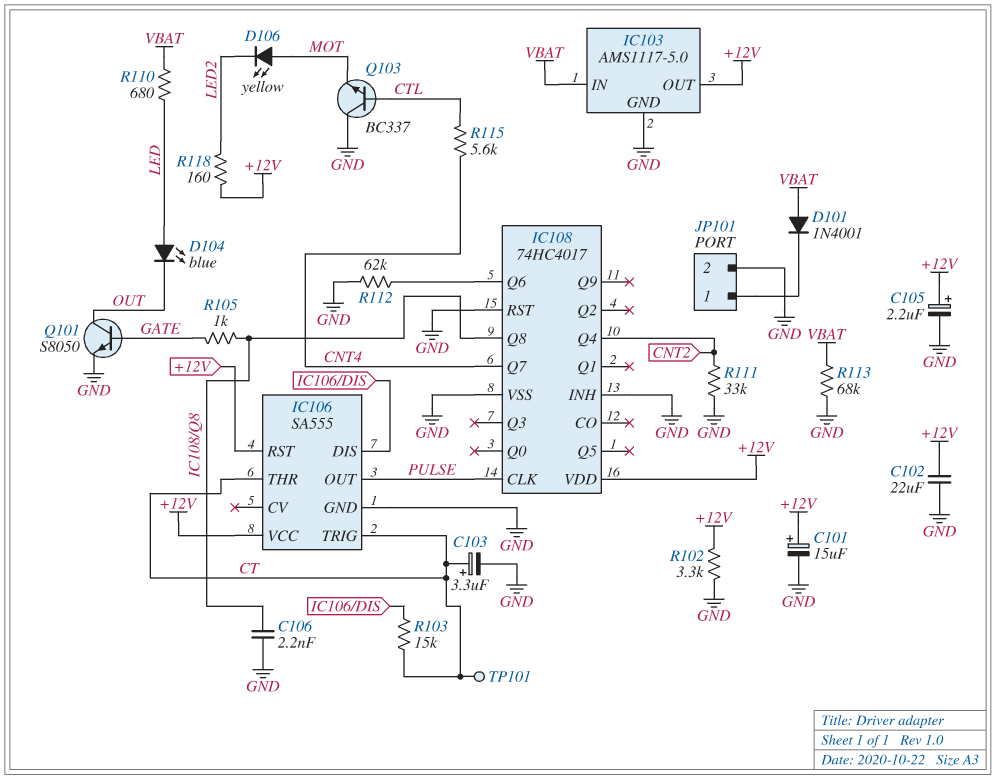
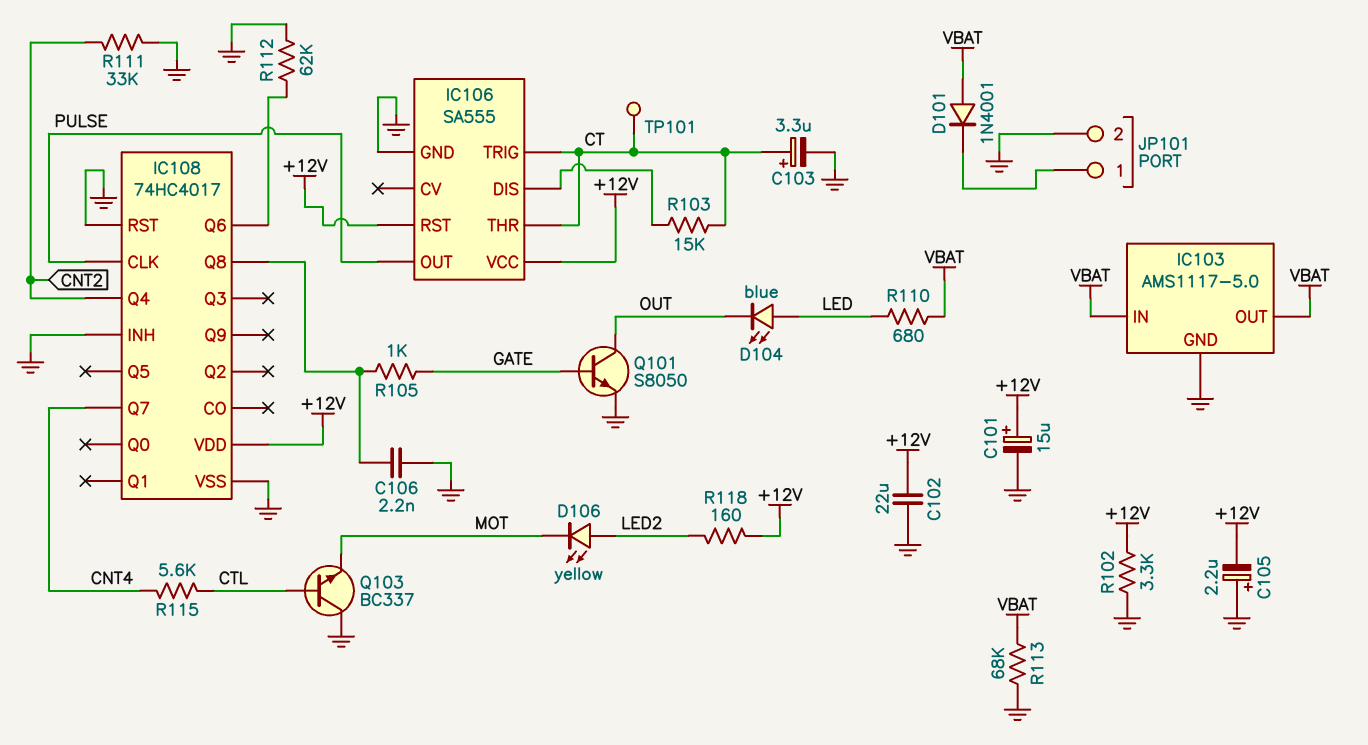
C105: 2.2uF (plus +12V, minus GND) -> 2.2uF (plus GND, minus +12V)
D106: LED yellow (A MOT, K LED2) -> LED yellow (A LED2, K MOT)
IC103 pin OUT: +12V -> VBAT

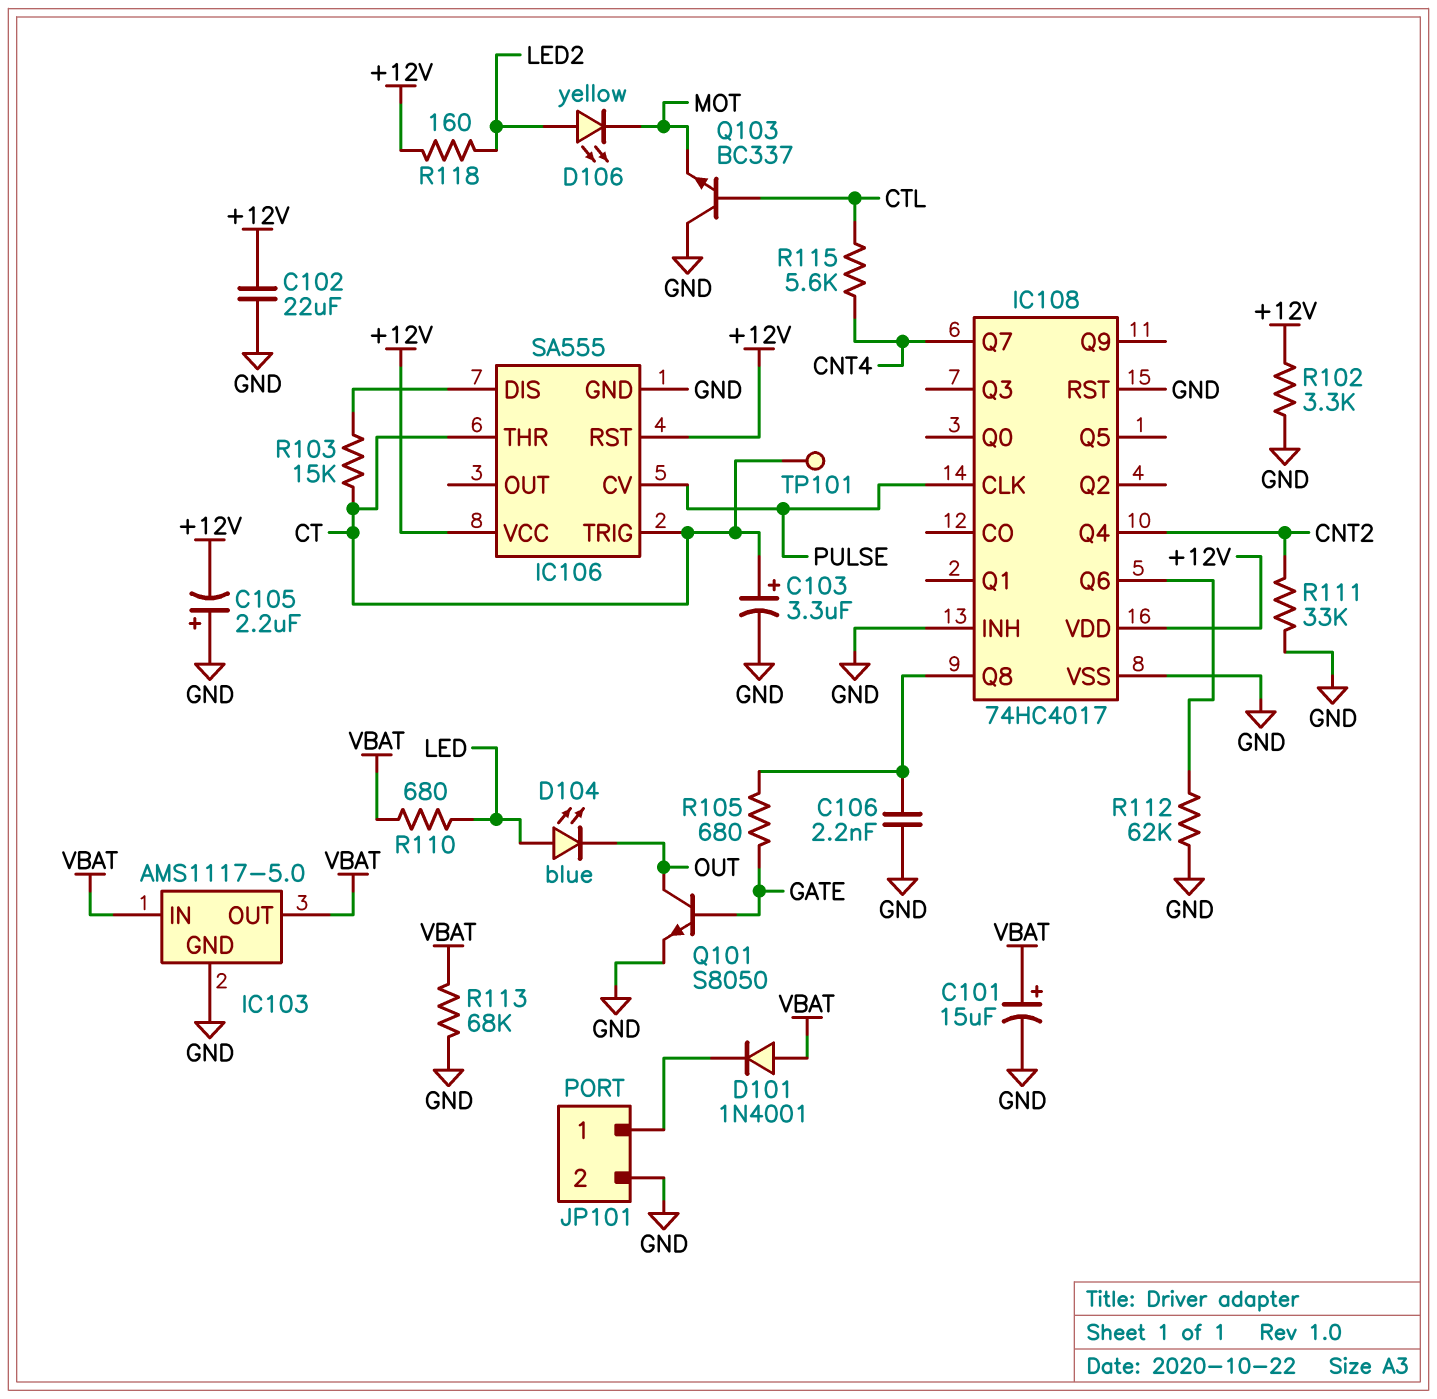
C101: 15uF (plus +12V, minus GND) -> 15uF (plus VBAT, minus GND)
IC106 pin CV: none -> PULSE
IC106 pin OUT: PULSE -> none
R105: 1k (GATE, IC108/Q8) -> 680 (GATE, IC108/Q8)

